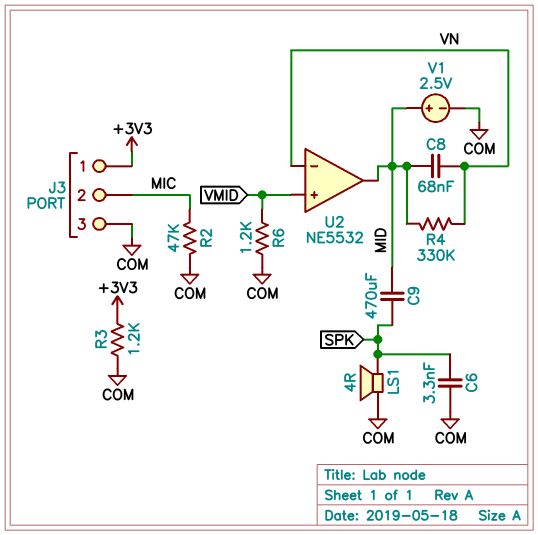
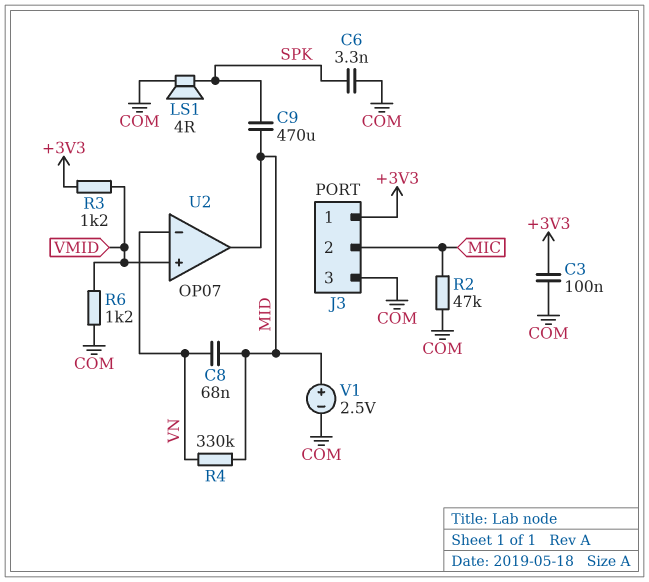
C3: none -> 100nF (+3V3, COM)
R3: 1.2k (+3V3, COM) -> 1.2k (+3V3, VMID)
U2: NE5532 -> OP07

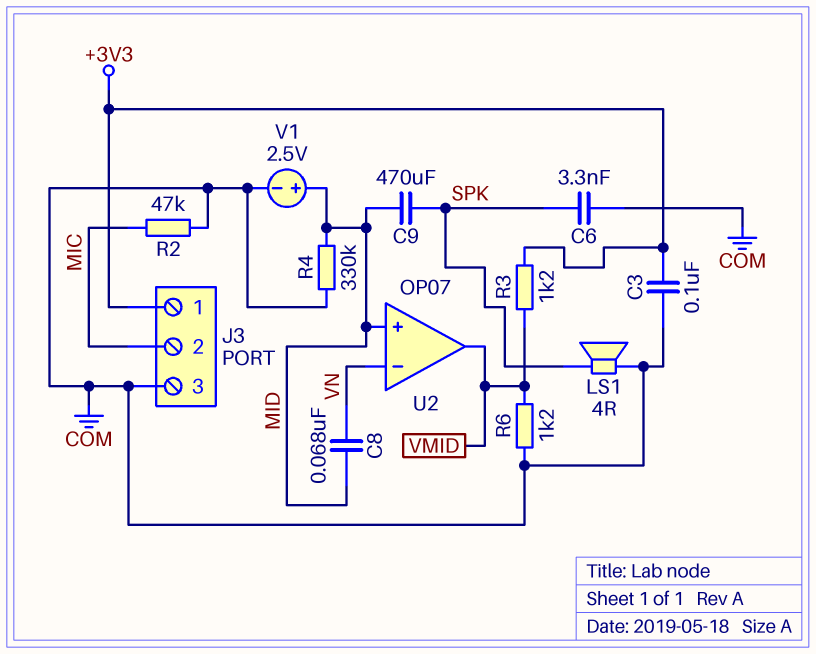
R4: 330k (MID, VN) -> 330k (COM, MID)
U2 pin in+: VMID -> MID
U2 pin out: MID -> VMID

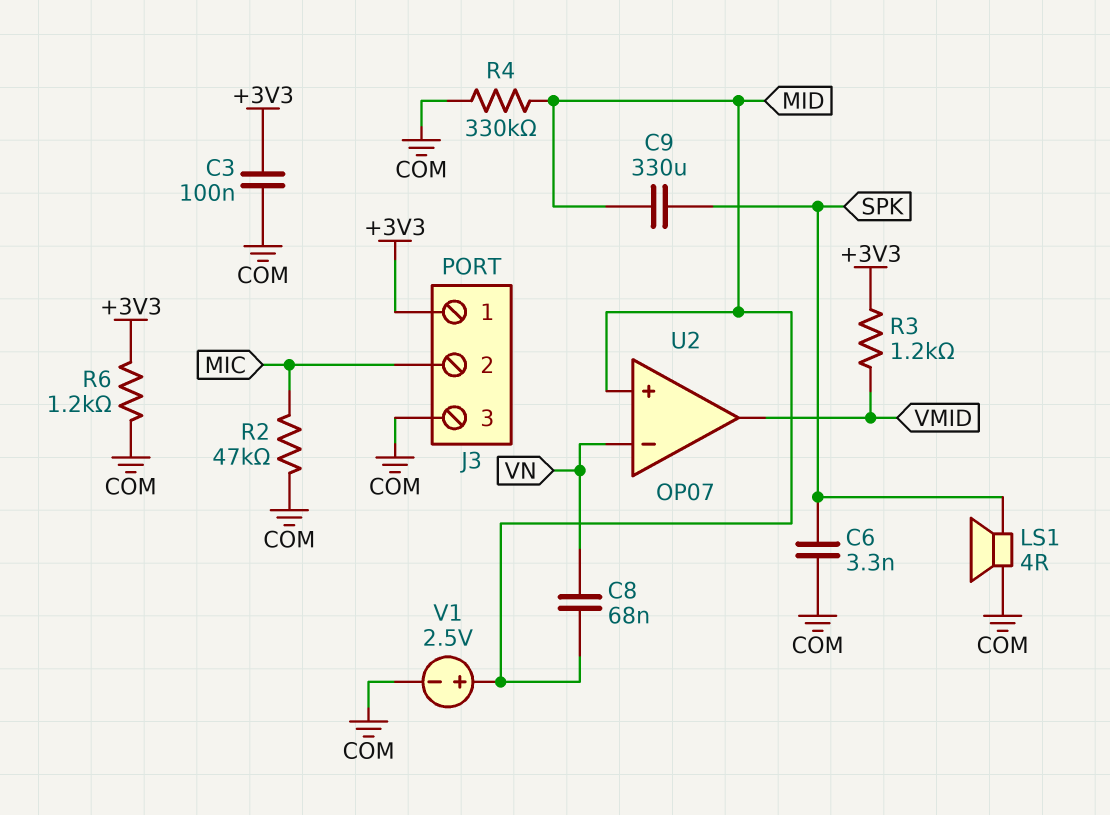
C9: 470uF (MID, SPK) -> 330uF (MID, SPK)
R6: 1.2k (COM, VMID) -> 1.2k (+3V3, COM)

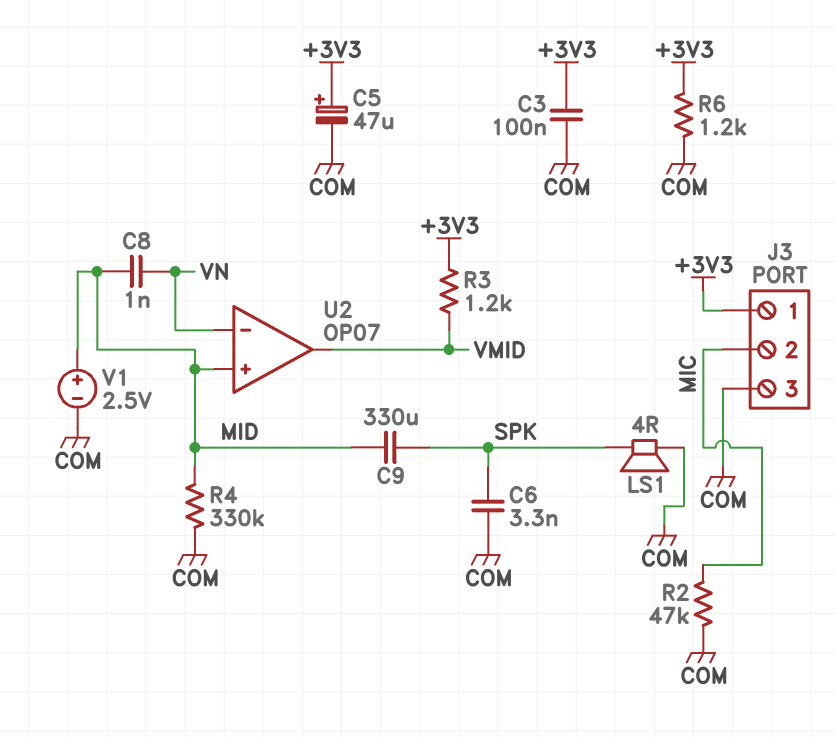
C5: none -> 47uF (plus +3V3, minus COM)
C8: 68nF (MID, VN) -> 1nF (MID, VN)

